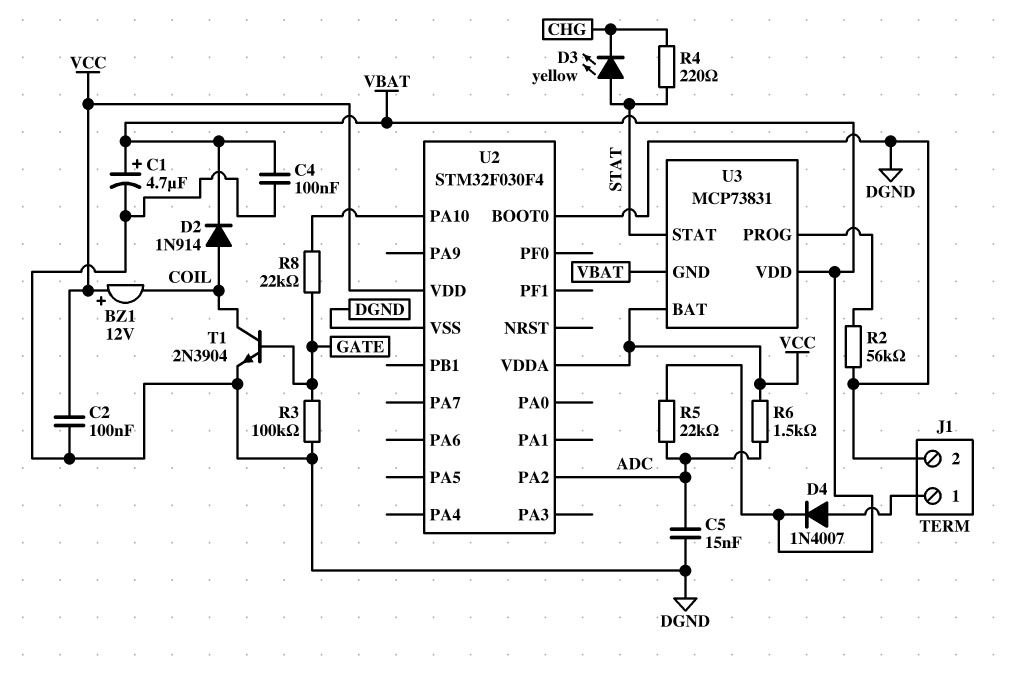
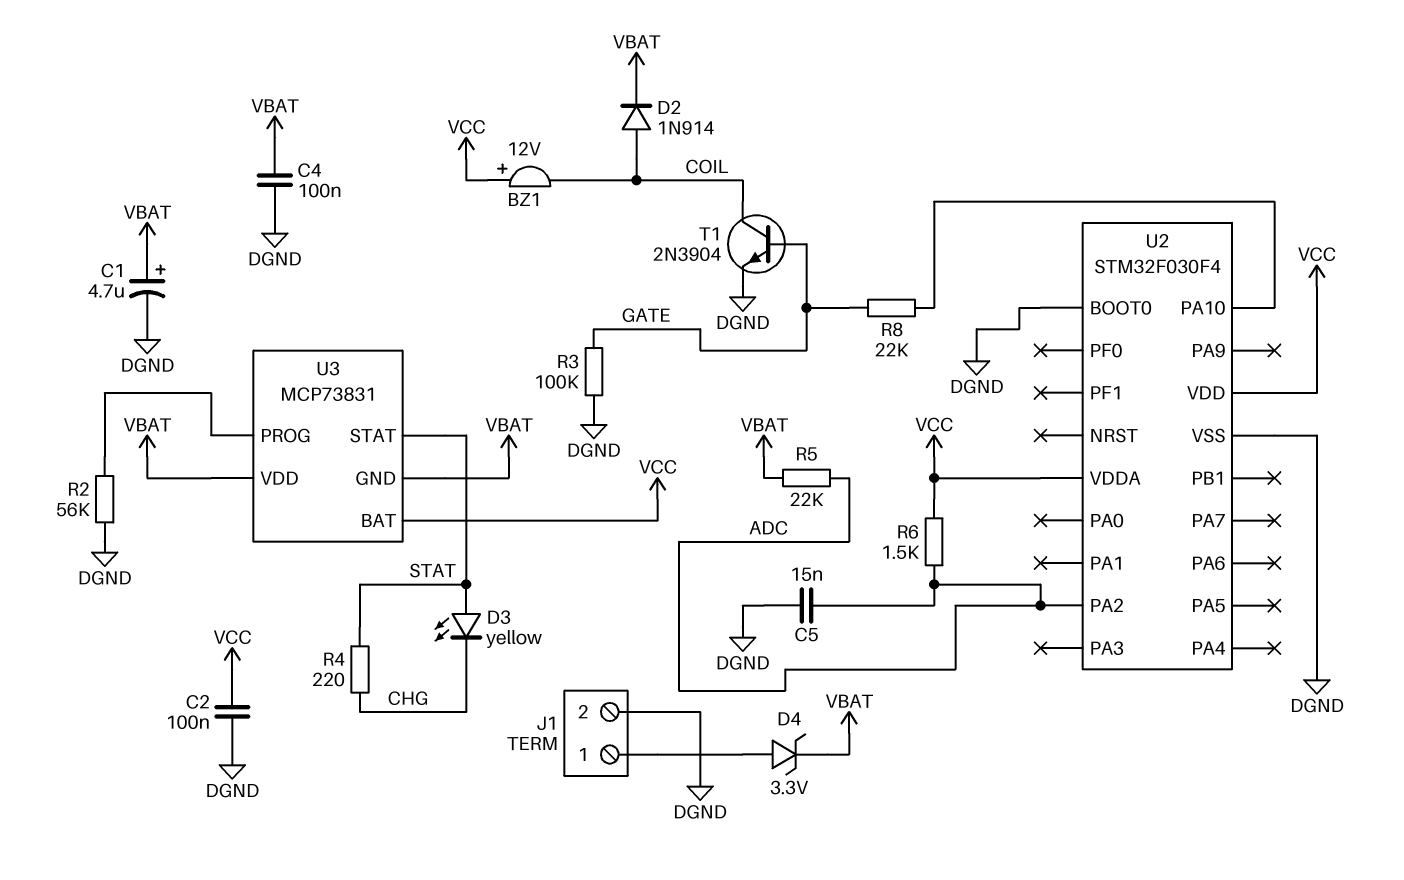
D4: diode 1N4007 (A J1/1, K VBAT) -> zener 3.3V (A J1/1, K VBAT)

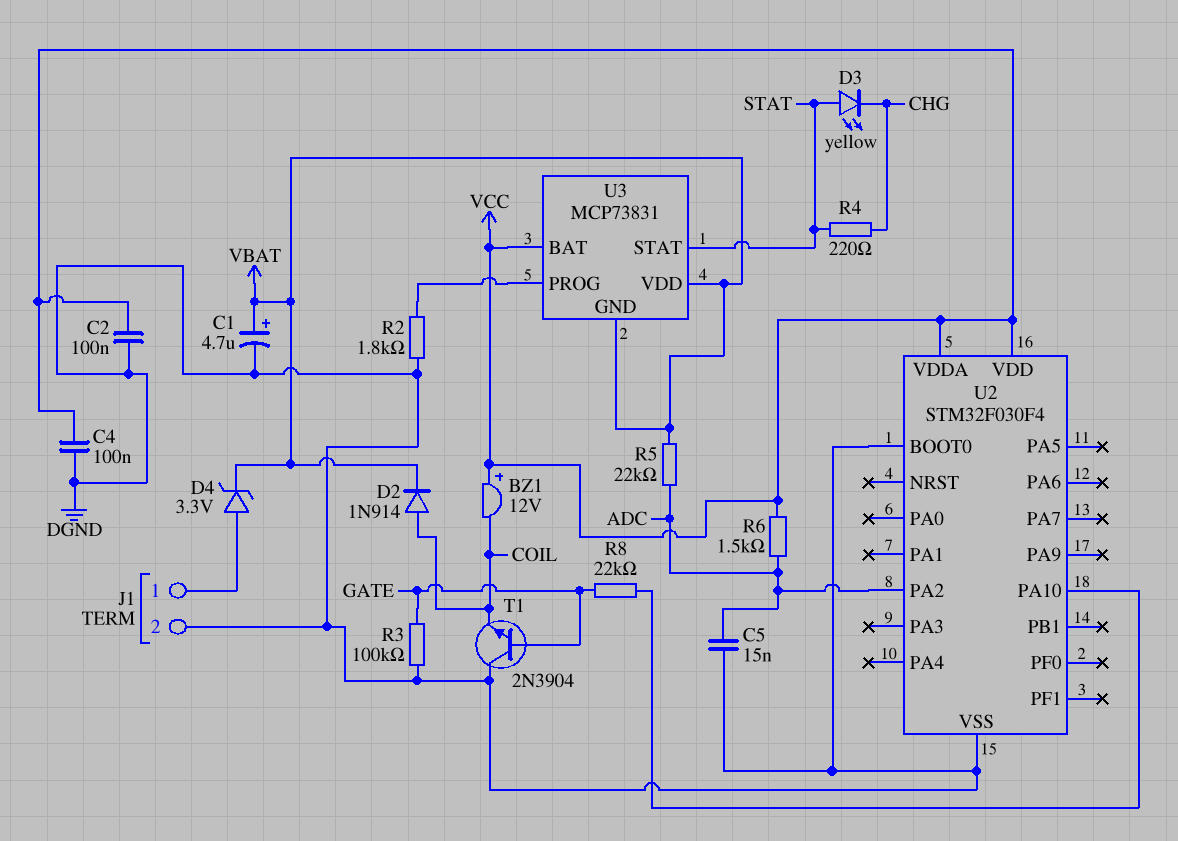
C4: 100nF (DGND, VBAT) -> 100nF (DGND, VCC)
R2: 56k (DGND, U3/PROG) -> 1.8k (DGND, U3/PROG)
T1: NPN 2N3904 (B GATE, C COIL, E DGND) -> NPN 2N3904 (B GATE, C DGND, E COIL)

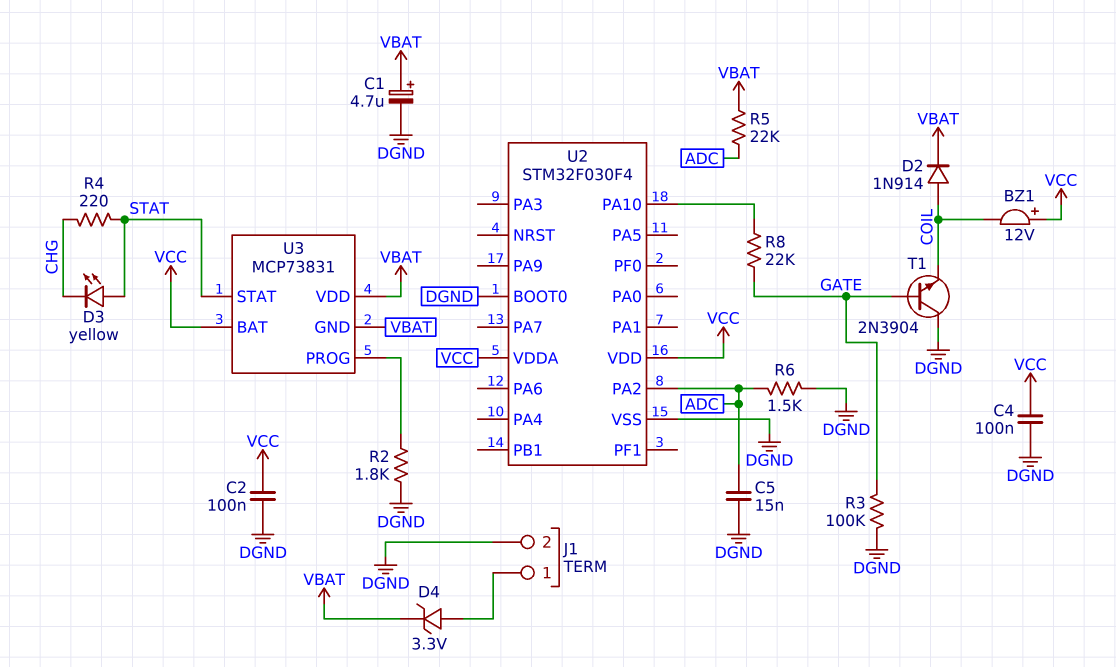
R6: 1.5k (ADC, VCC) -> 1.5k (ADC, DGND)

